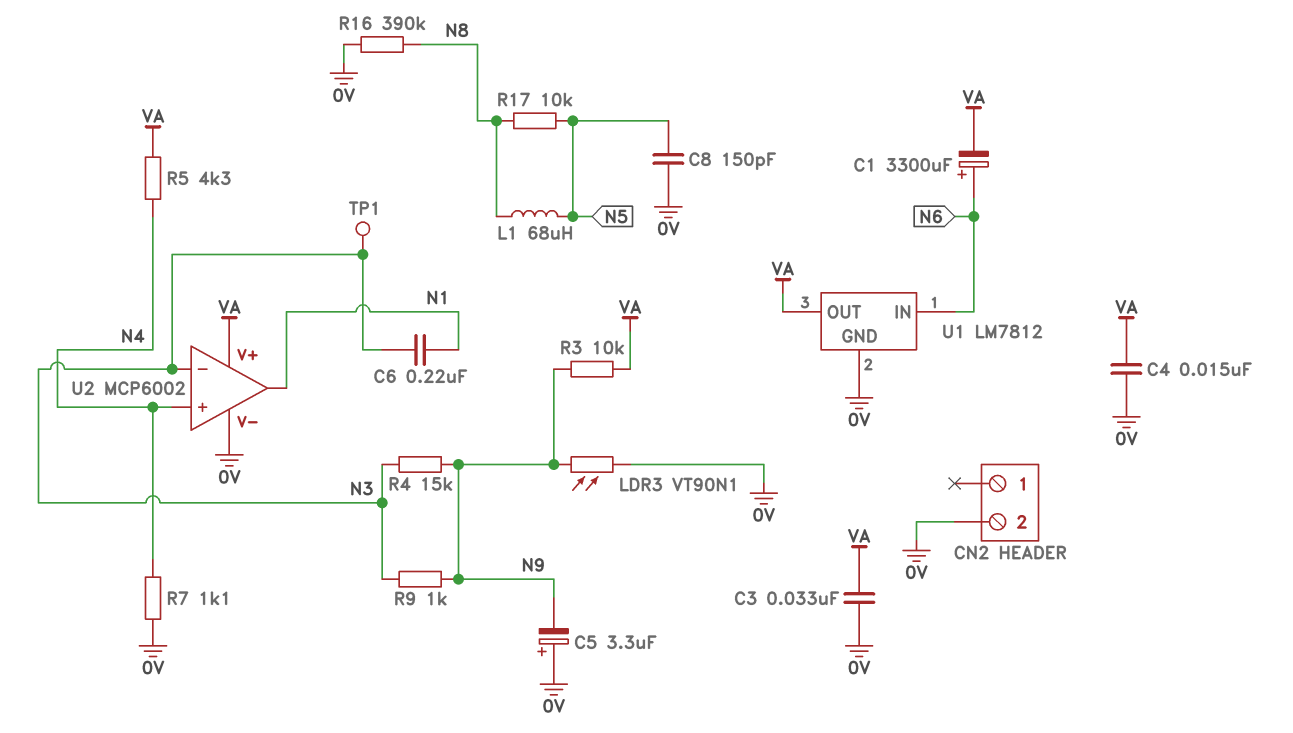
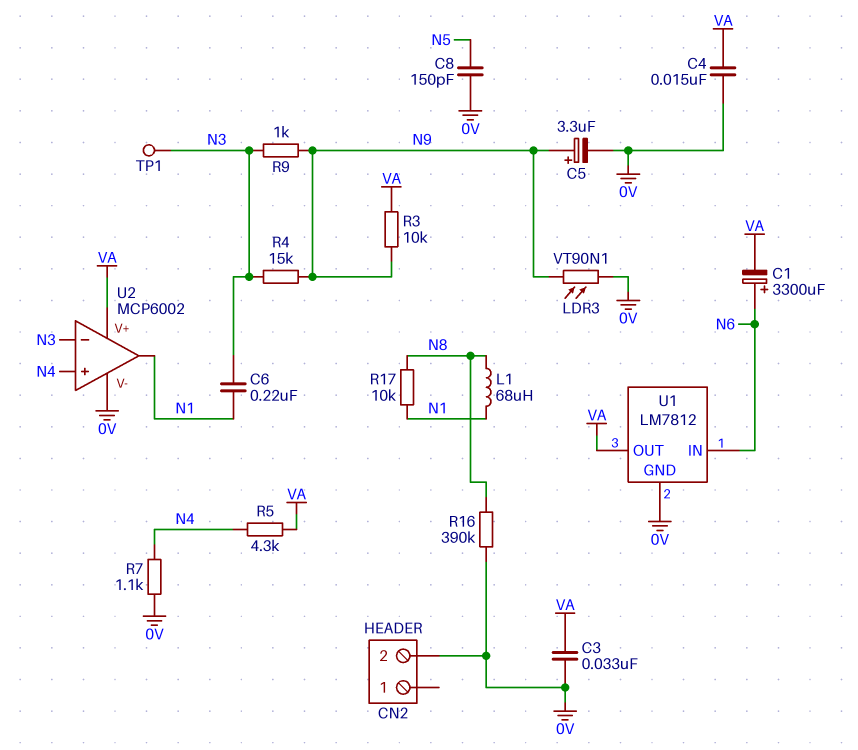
C5: 3.3uF (plus 0V, minus N9) -> 3.3uF (plus N9, minus 0V)
L1: 68uH (N5, N8) -> 68uH (N1, N8)
R17: 10k (N5, N8) -> 10k (N1, N8)

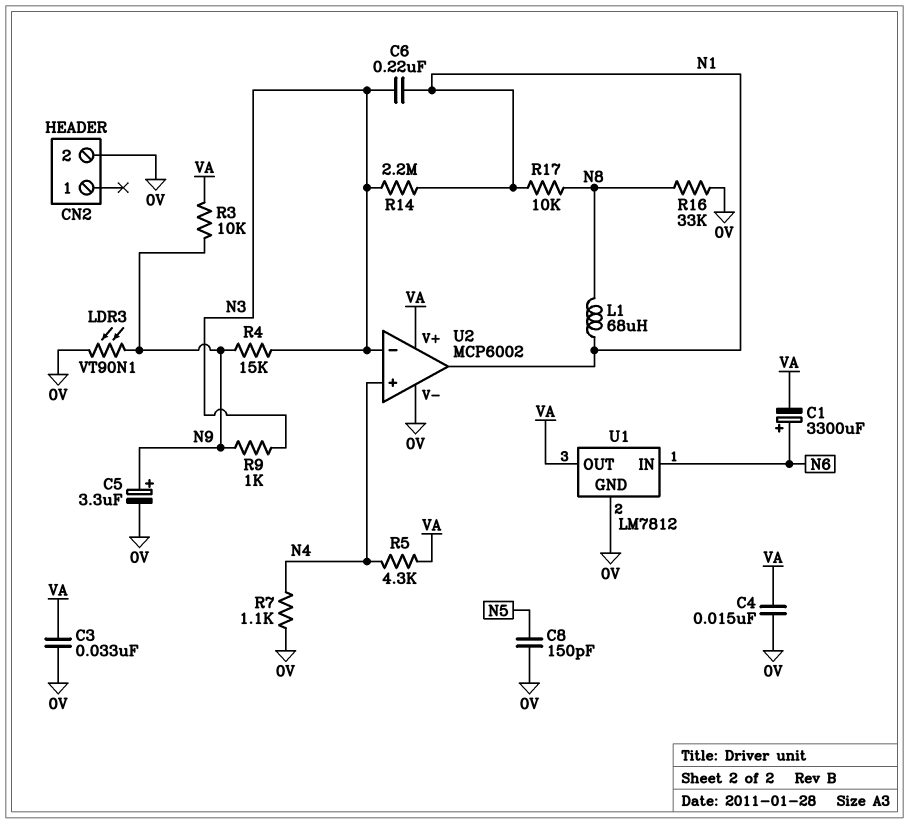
R14: none -> 2.2M (N1, N3)
R16: 390k (0V, N8) -> 33k (0V, N8)
TP1: test point (N3) -> none

